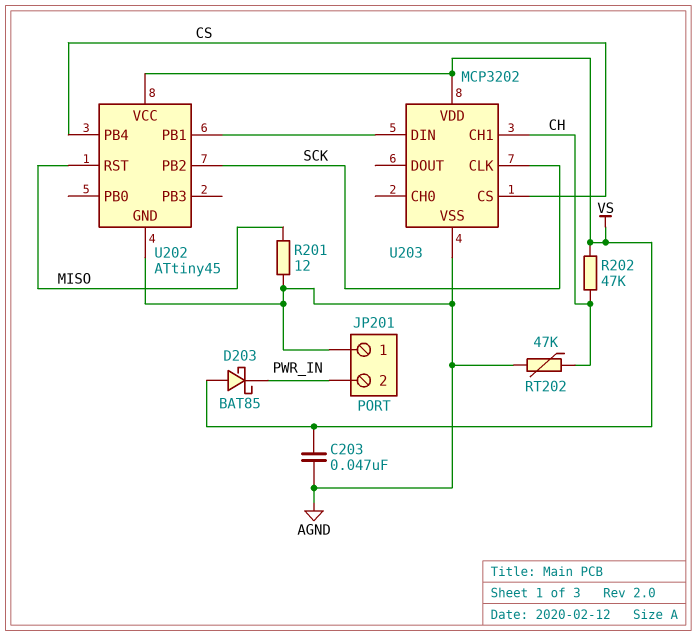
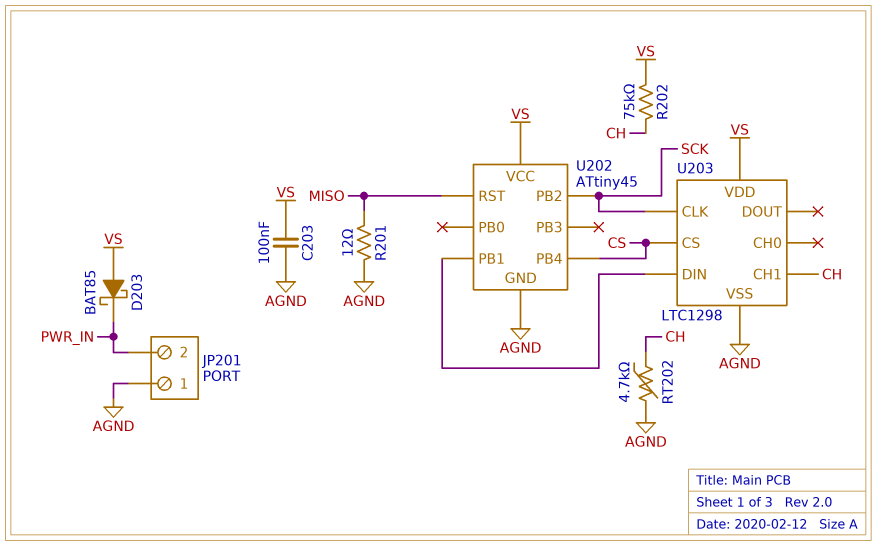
C203: 47nF (AGND, VS) -> 100nF (AGND, VS)
R202: 47k (CH, VS) -> 75k (CH, VS)
RT202: 47k (AGND, CH) -> 4.7k (AGND, CH)
U203: MCP3202 -> LTC1298

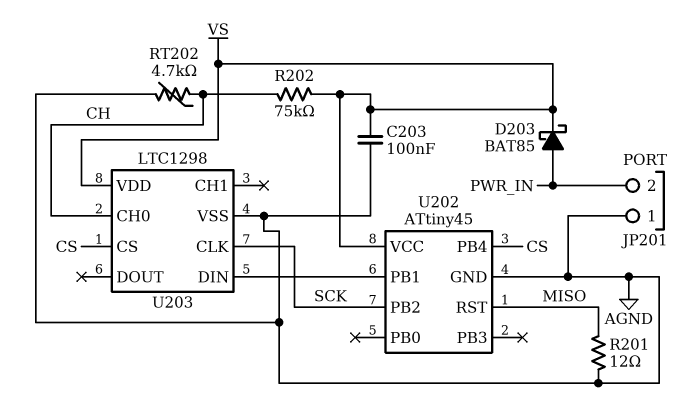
D203: schottky BAT85 (A VS, K PWR_IN) -> schottky BAT85 (A PWR_IN, K VS)
U203 pin CH0: none -> CH
U203 pin CH1: CH -> none

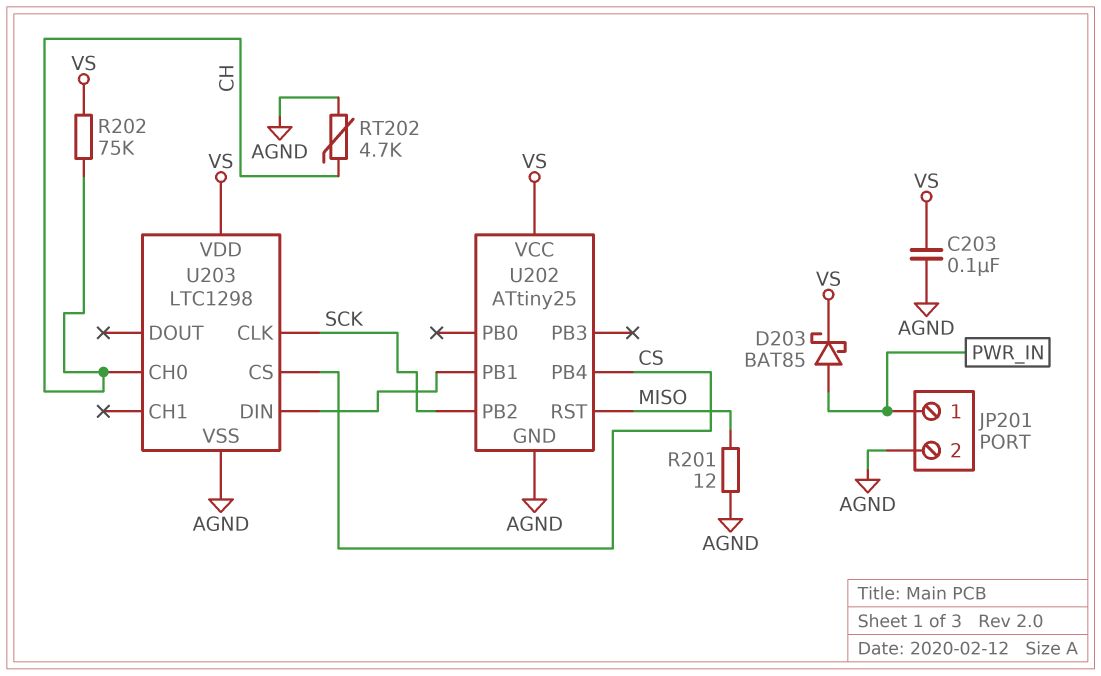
JP201 pin 1: AGND -> PWR_IN
JP201 pin 2: PWR_IN -> AGND
U202: ATtiny45 -> ATtiny25

